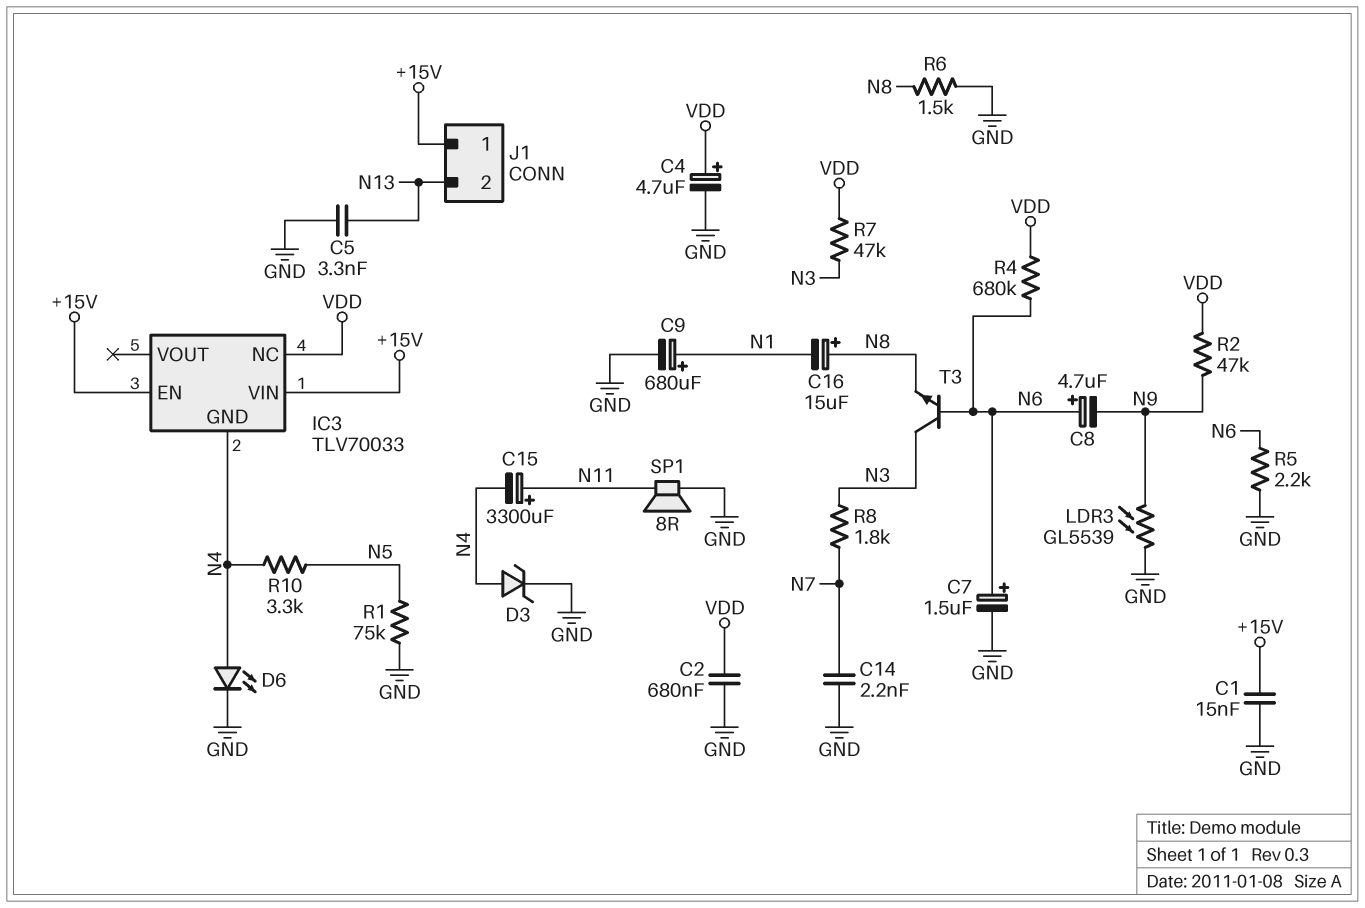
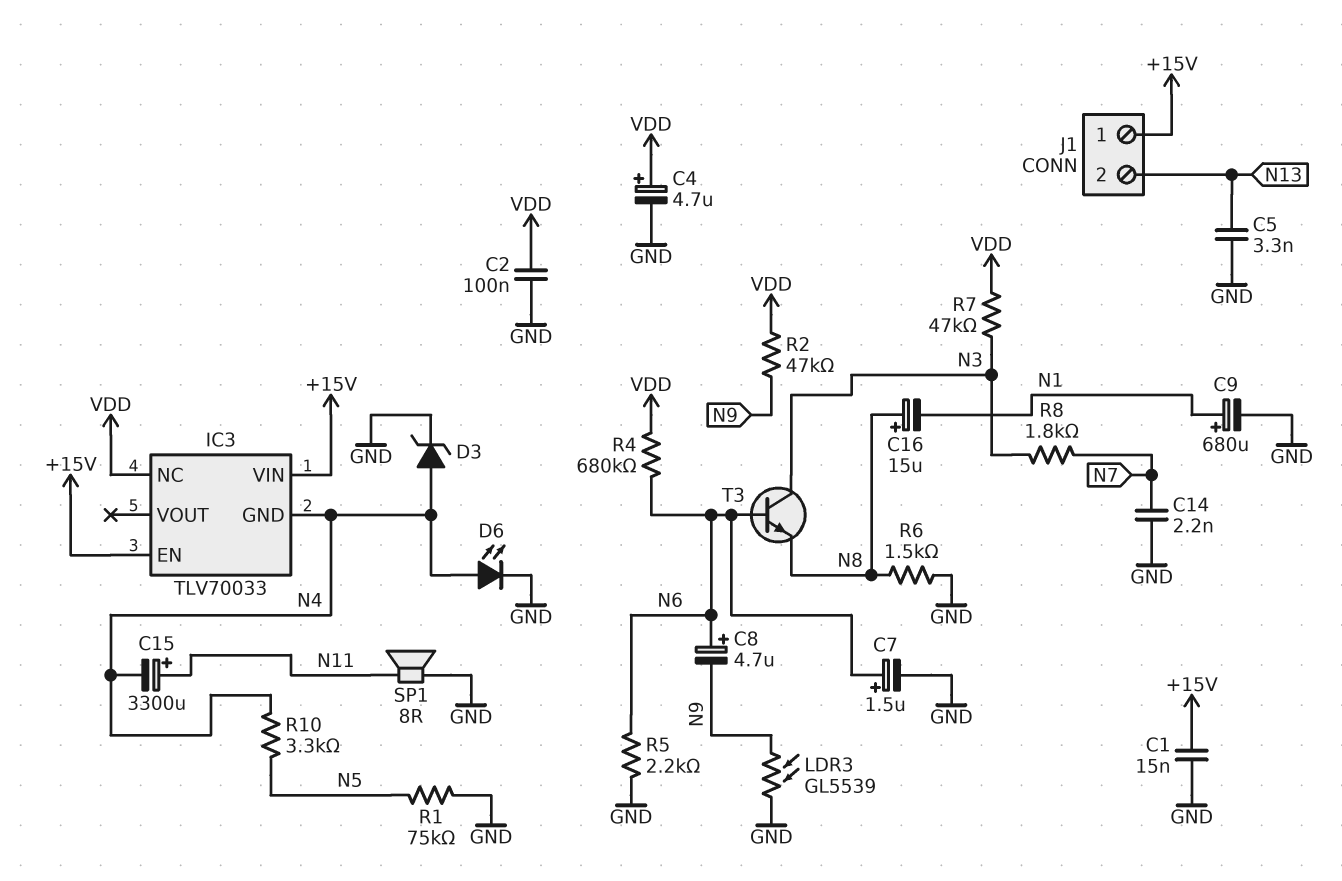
C2: 680nF (GND, VDD) -> 100nF (GND, VDD)

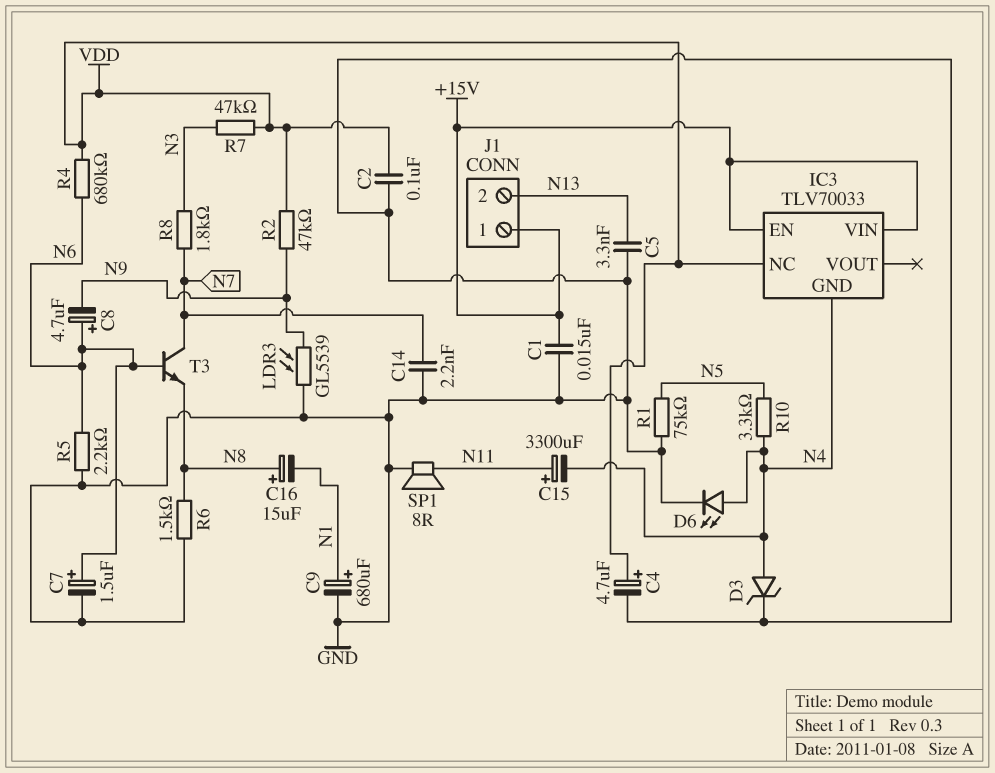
T3: NPN (B N6, C N3, E N8) -> NPN (B N6, C N7, E N8)

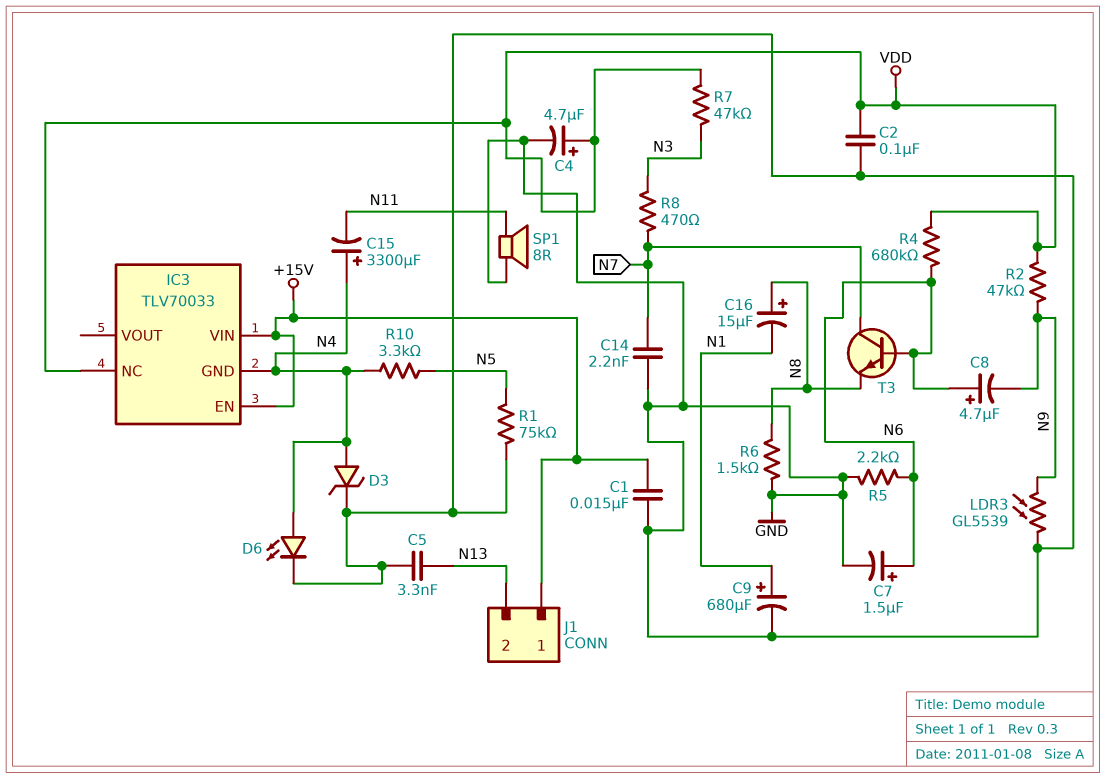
C15: 3300uF (plus N11, minus N4) -> 3300uF (plus N4, minus N11)
R8: 1.8k (N3, N7) -> 470 (N3, N7)

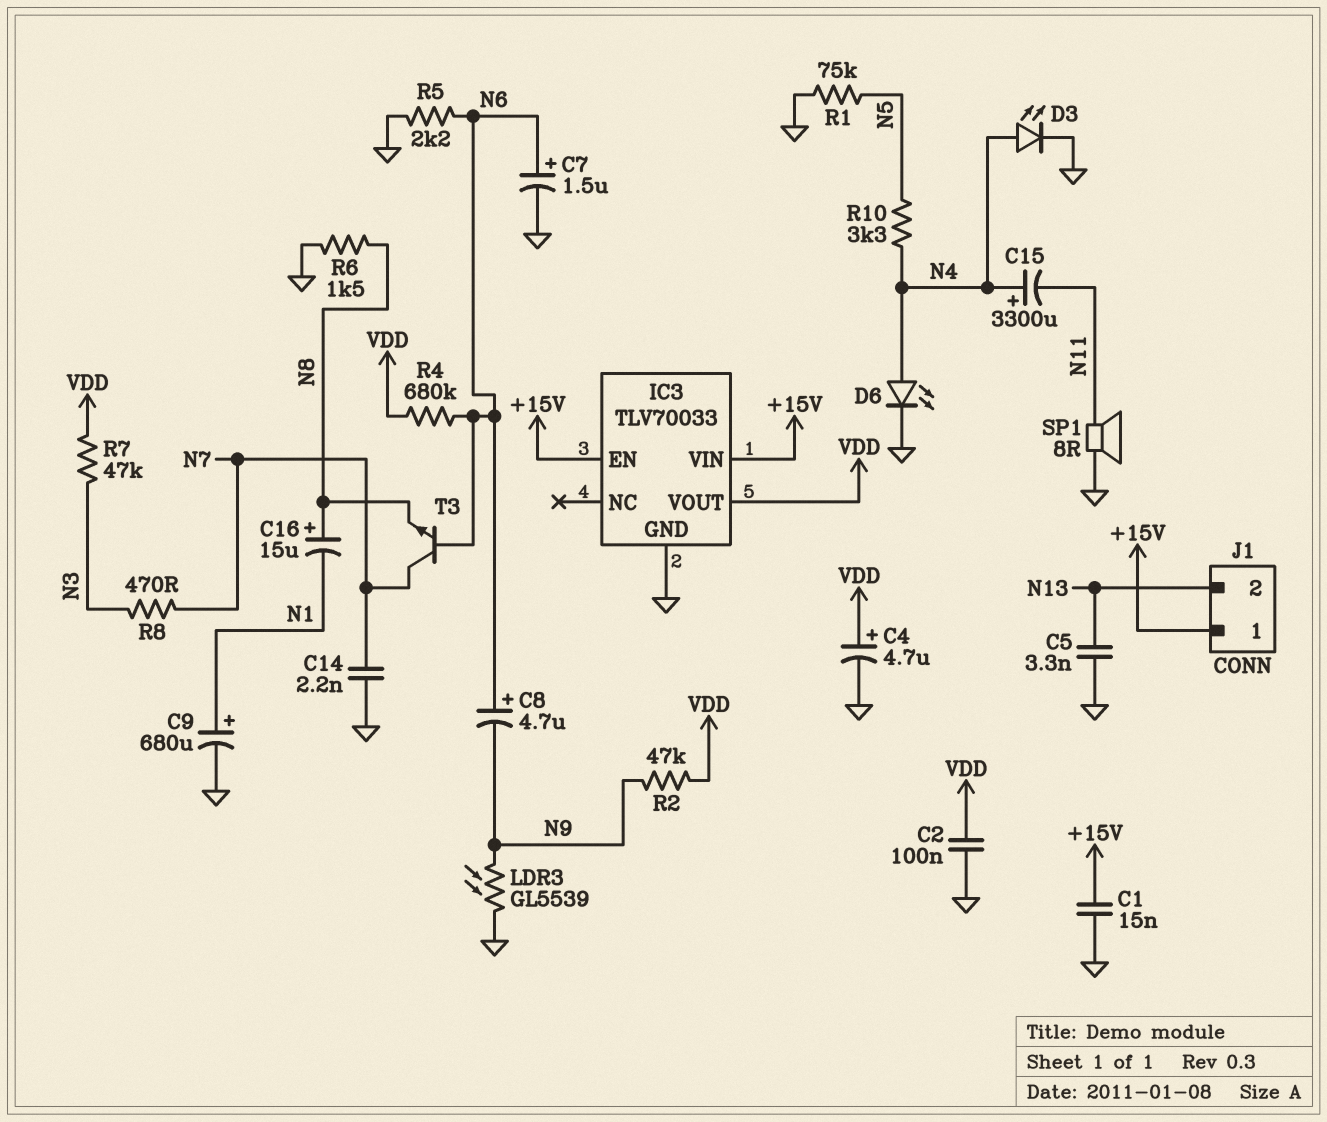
D3: zener (A N4, K GND) -> LED (A N4, K GND)
IC3 pin GND: N4 -> GND
IC3 pin NC: VDD -> none
IC3 pin VOUT: none -> VDD

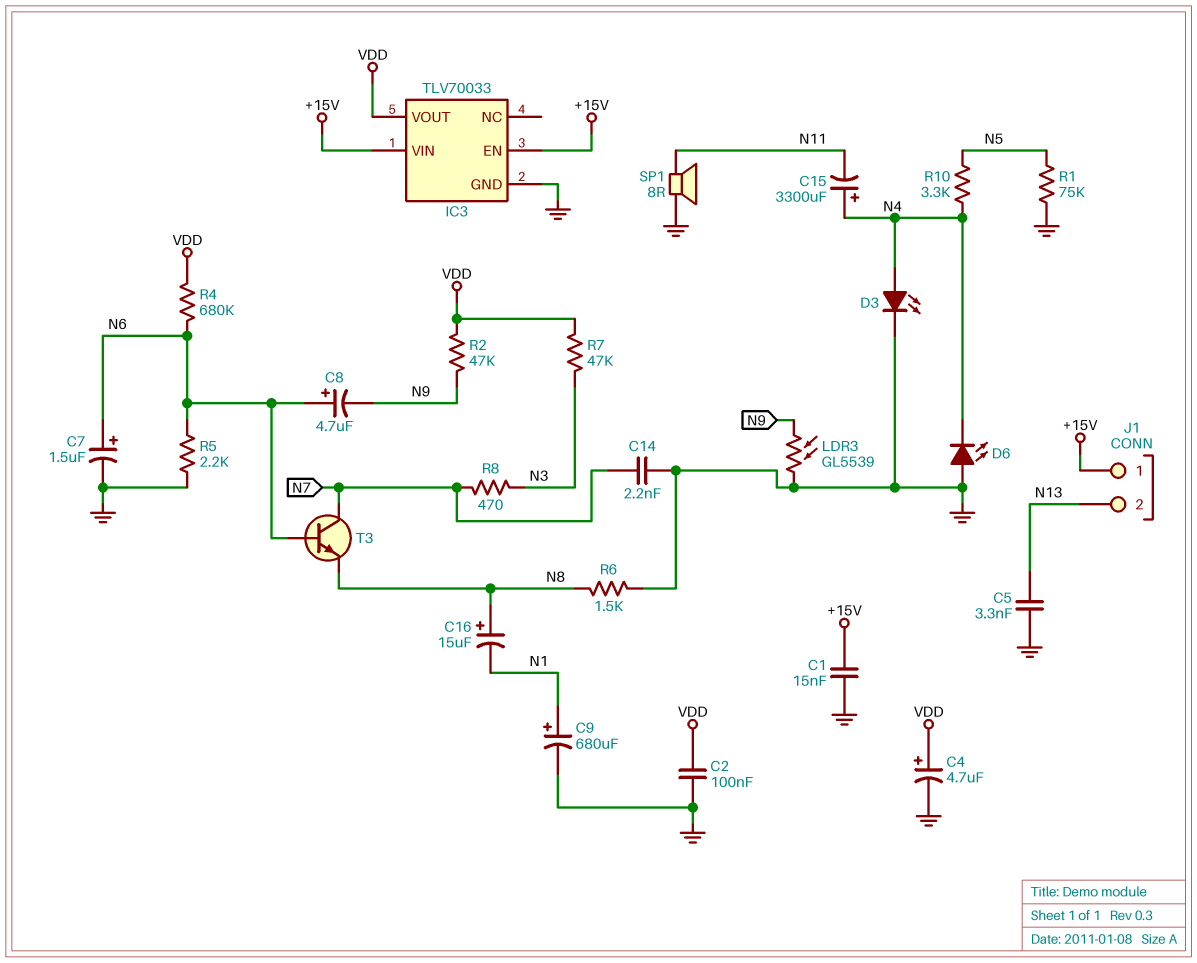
D6: LED (A N4, K GND) -> LED (A GND, K N4)

